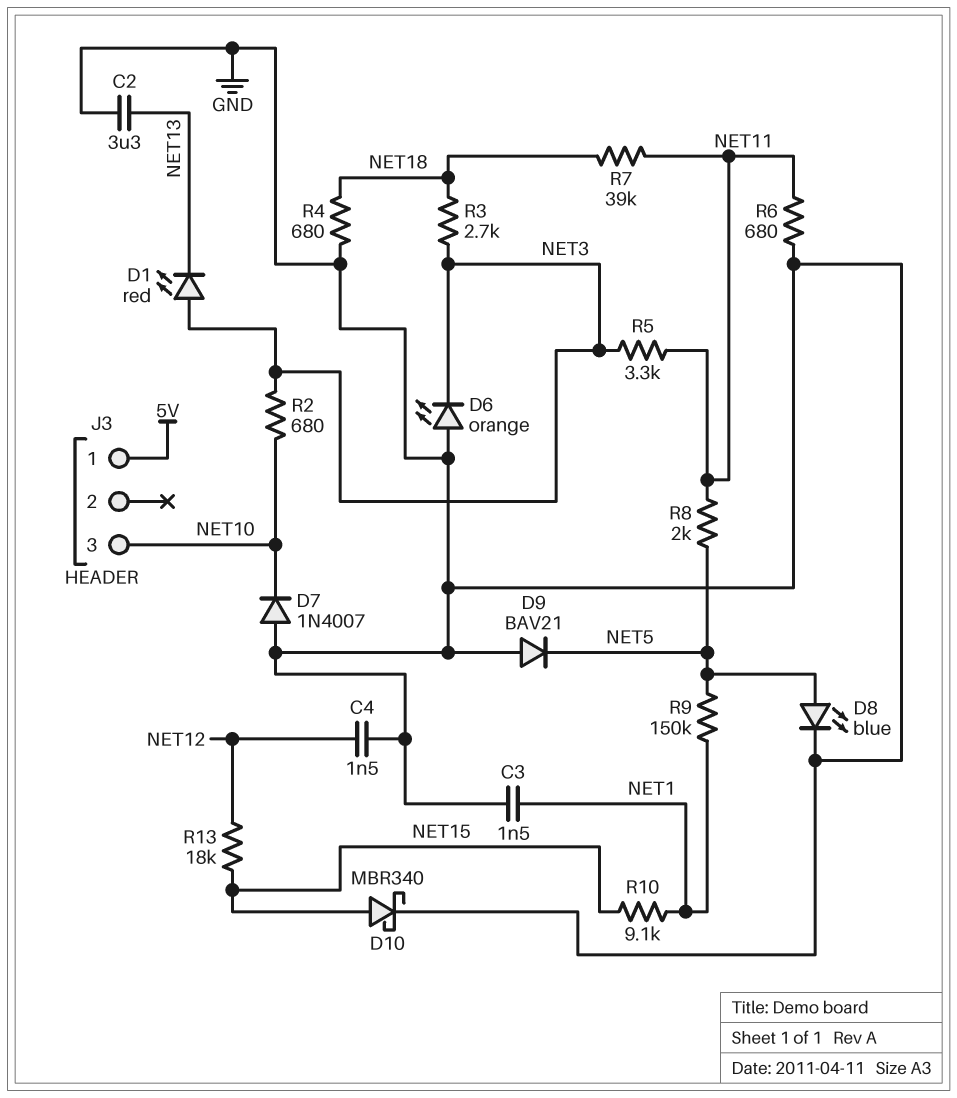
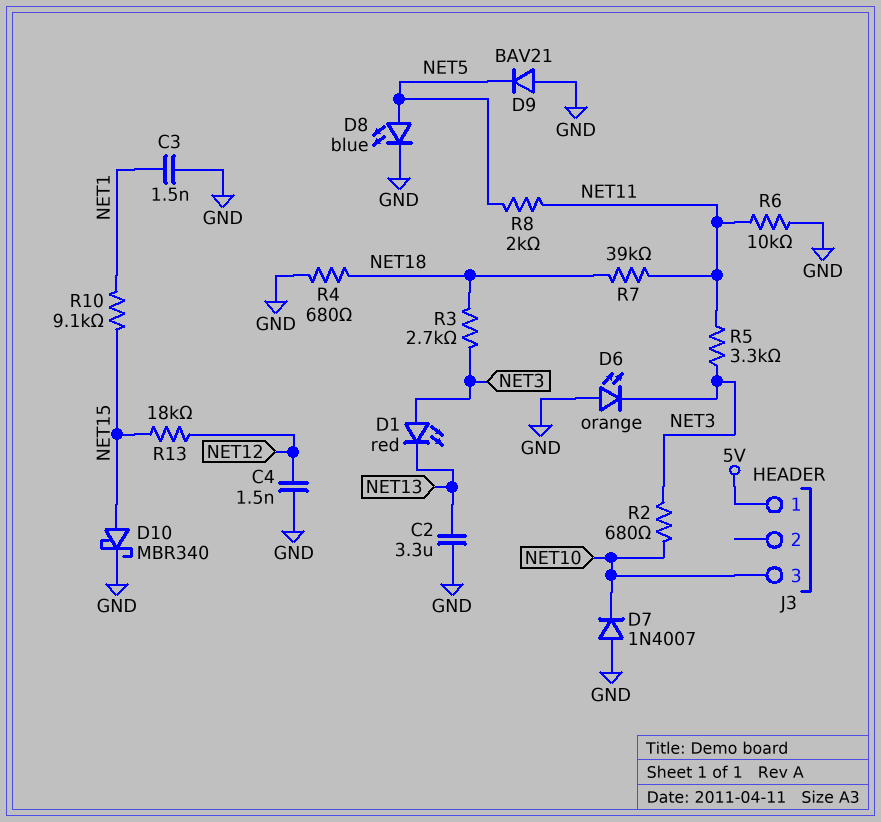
R6: 680 (GND, NET11) -> 10k (GND, NET11)
R9: 150k (NET1, NET5) -> none

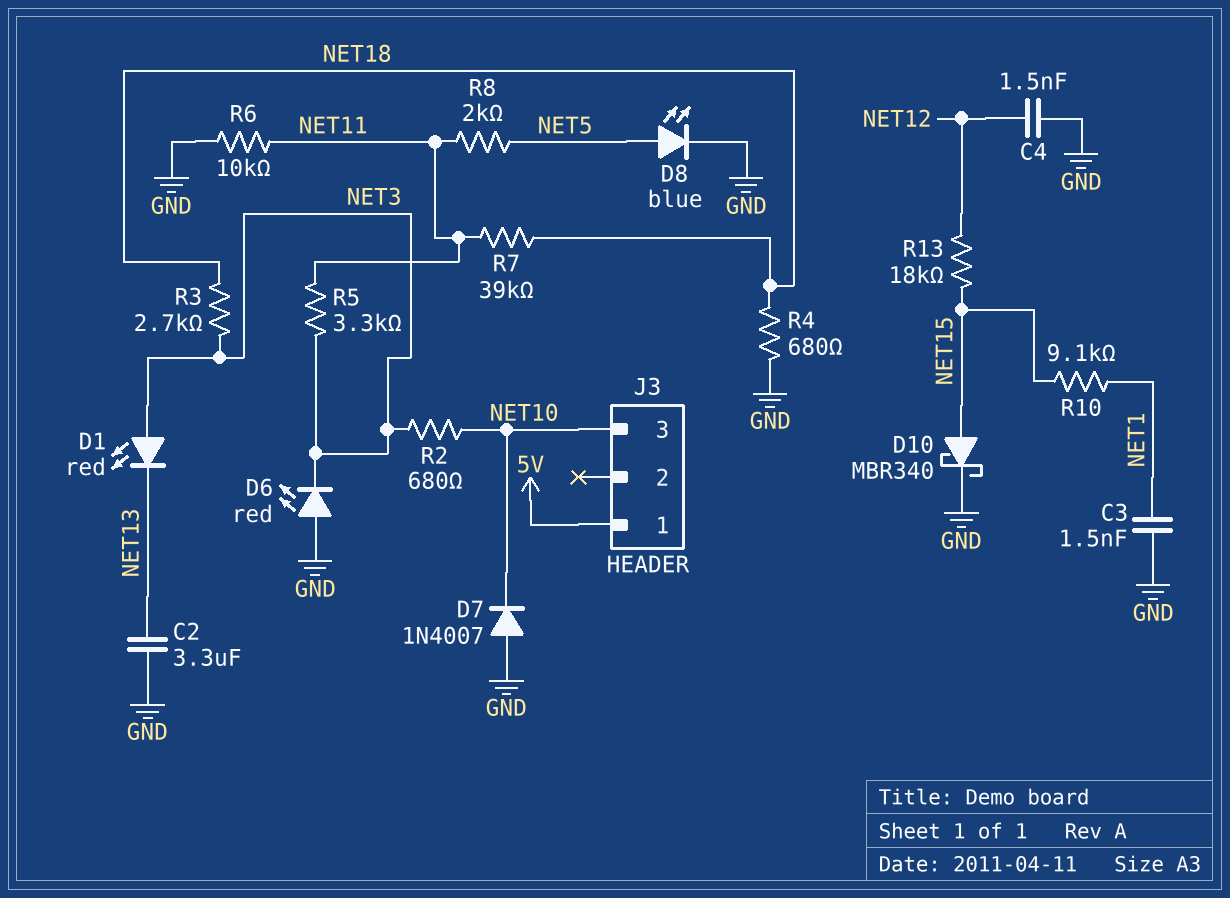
D6: LED orange (A GND, K NET3) -> LED red (A GND, K NET3)
D9: diode BAV21 (A GND, K NET5) -> none

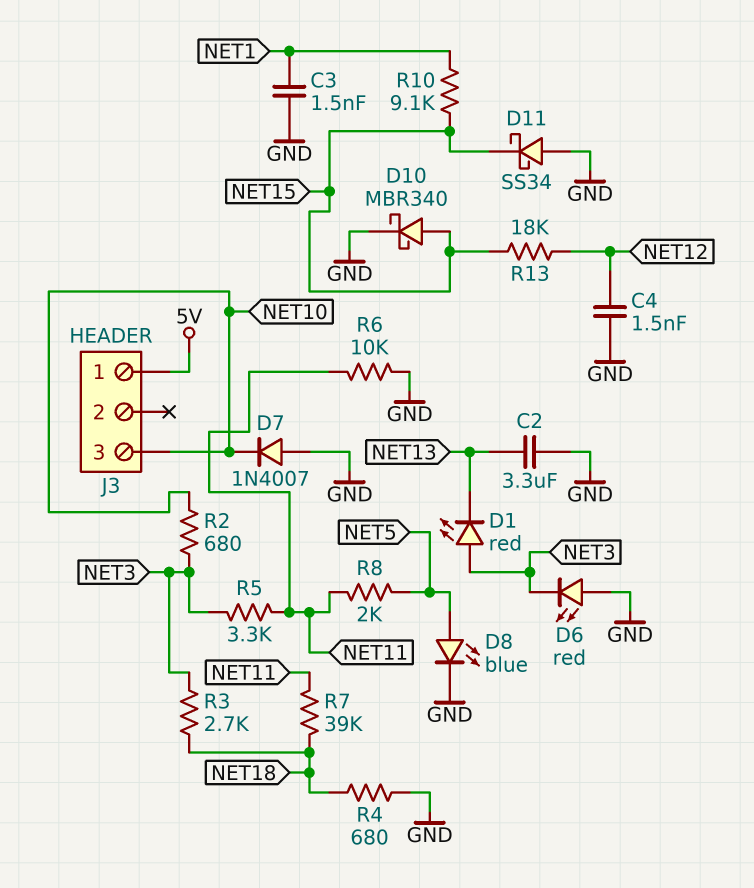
D11: none -> schottky SS34 (A GND, K NET15)

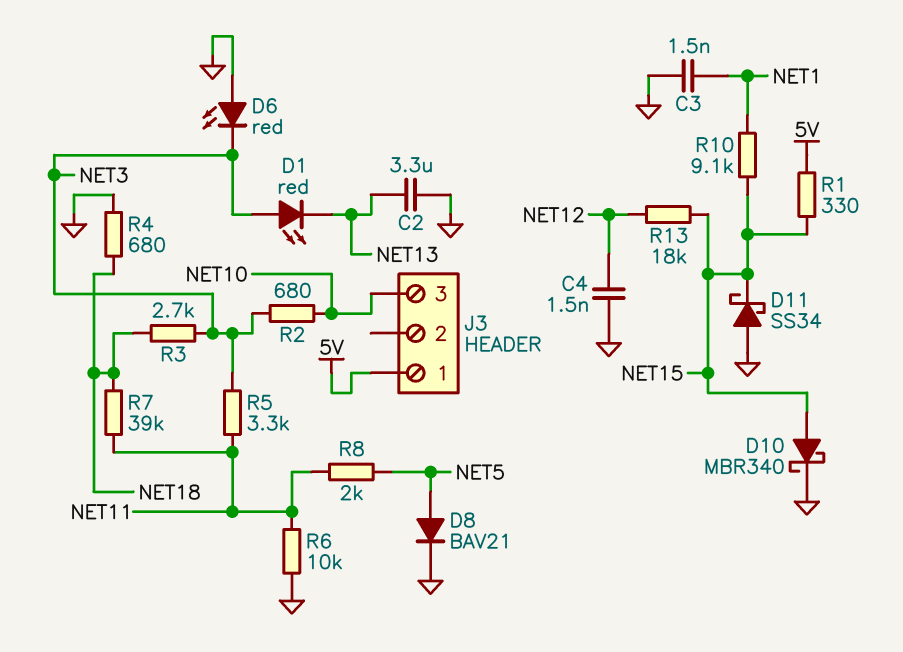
D7: diode 1N4007 (A GND, K NET10) -> none
D8: LED blue (A NET5, K GND) -> diode BAV21 (A NET5, K GND)
R1: none -> 330 (5V, NET15)

